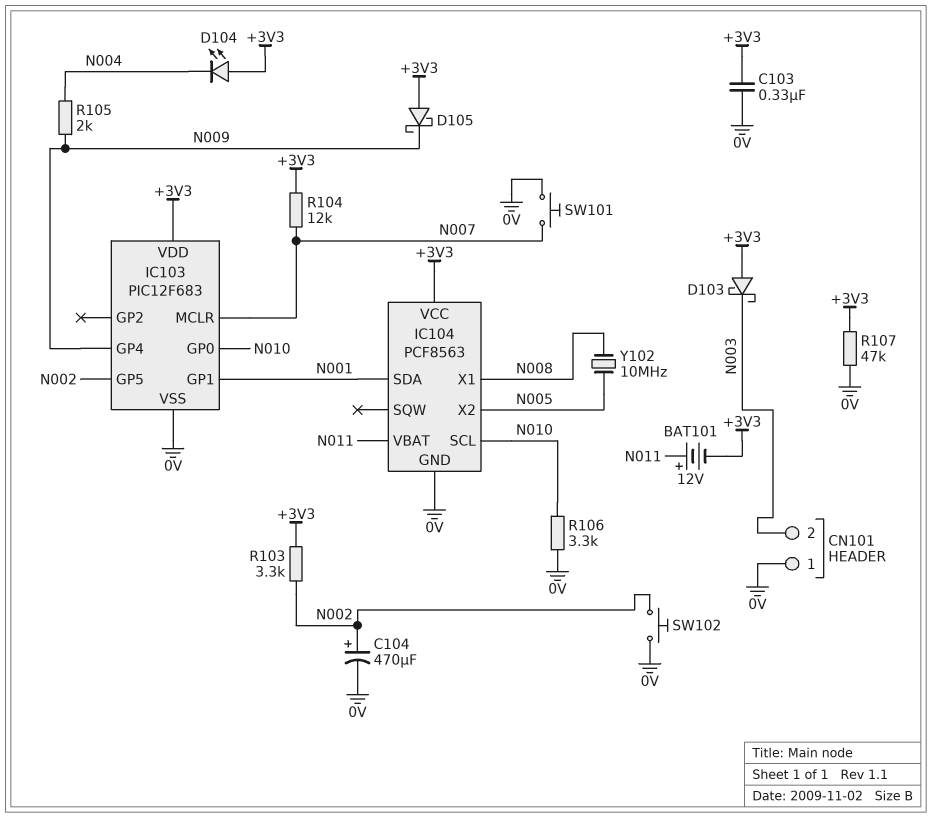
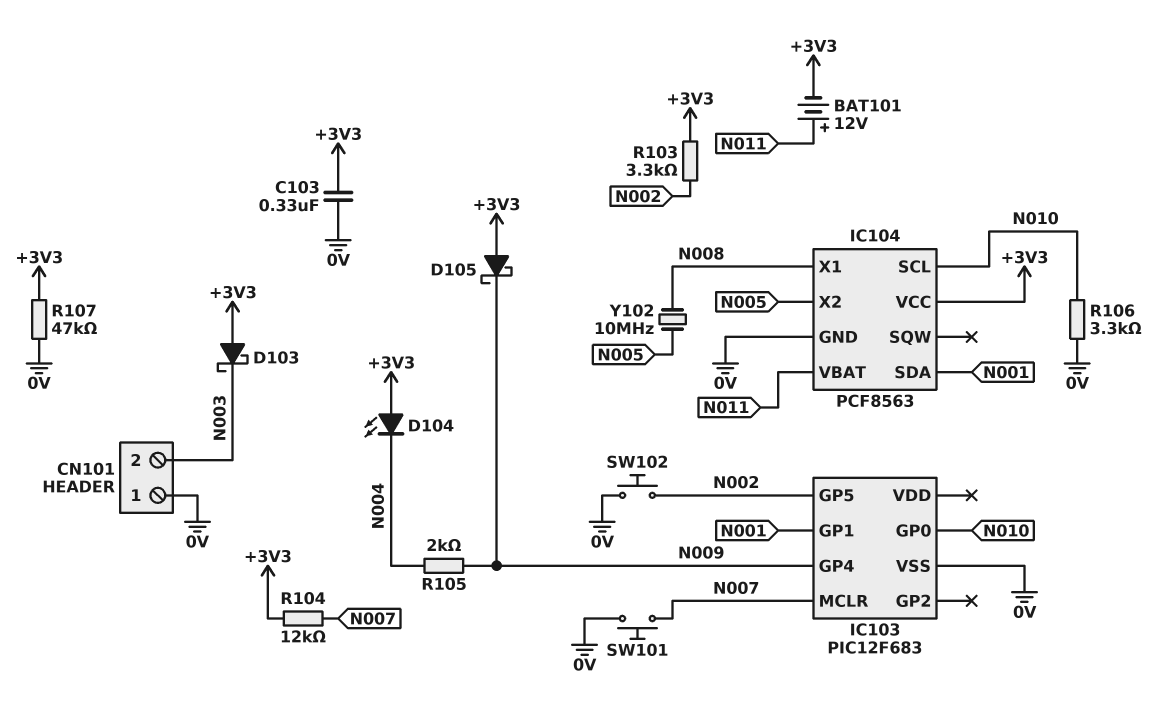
C104: 470uF (plus N002, minus 0V) -> none
IC103 pin VDD: +3V3 -> none

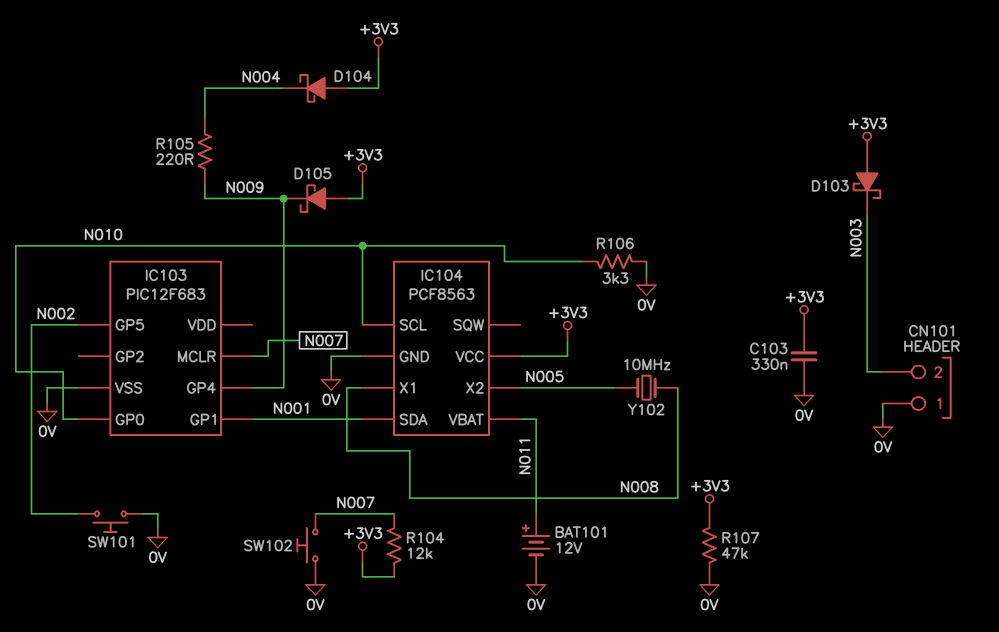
BAT101: 12V (plus N011, minus +3V3) -> 12V (plus N011, minus 0V)
D104: LED (A +3V3, K N004) -> schottky (A +3V3, K N004)
R103: 3.3k (+3V3, N002) -> none
R105: 2k (N004, N009) -> 220 (N004, N009)
SW101: button (0V, N007) -> button (0V, N002)
SW102: button (0V, N002) -> button (0V, N007)

